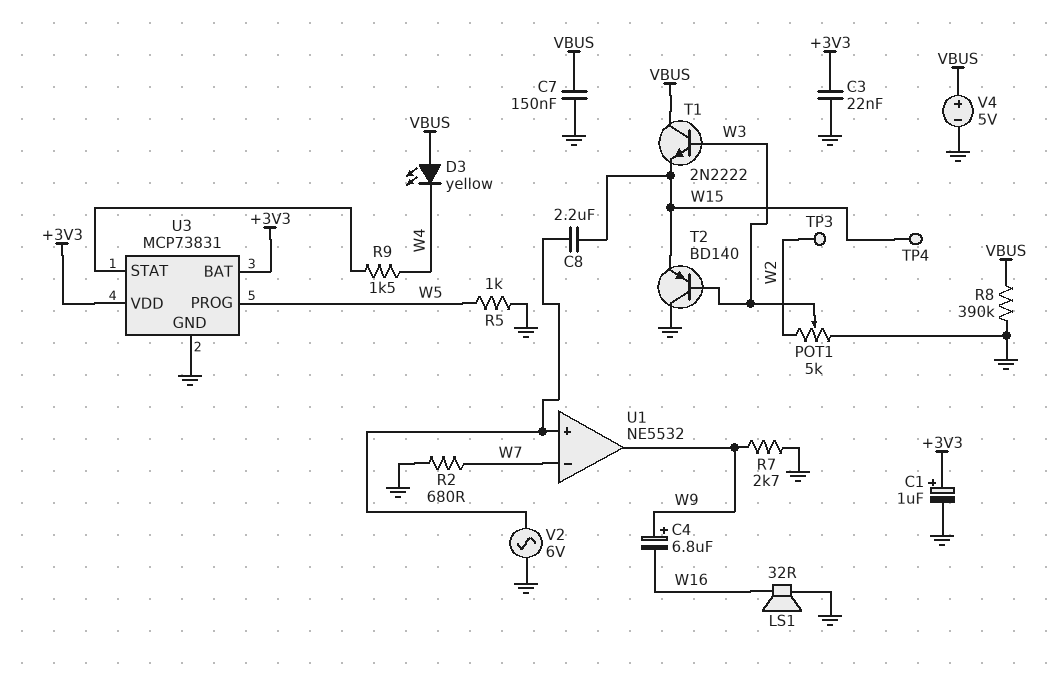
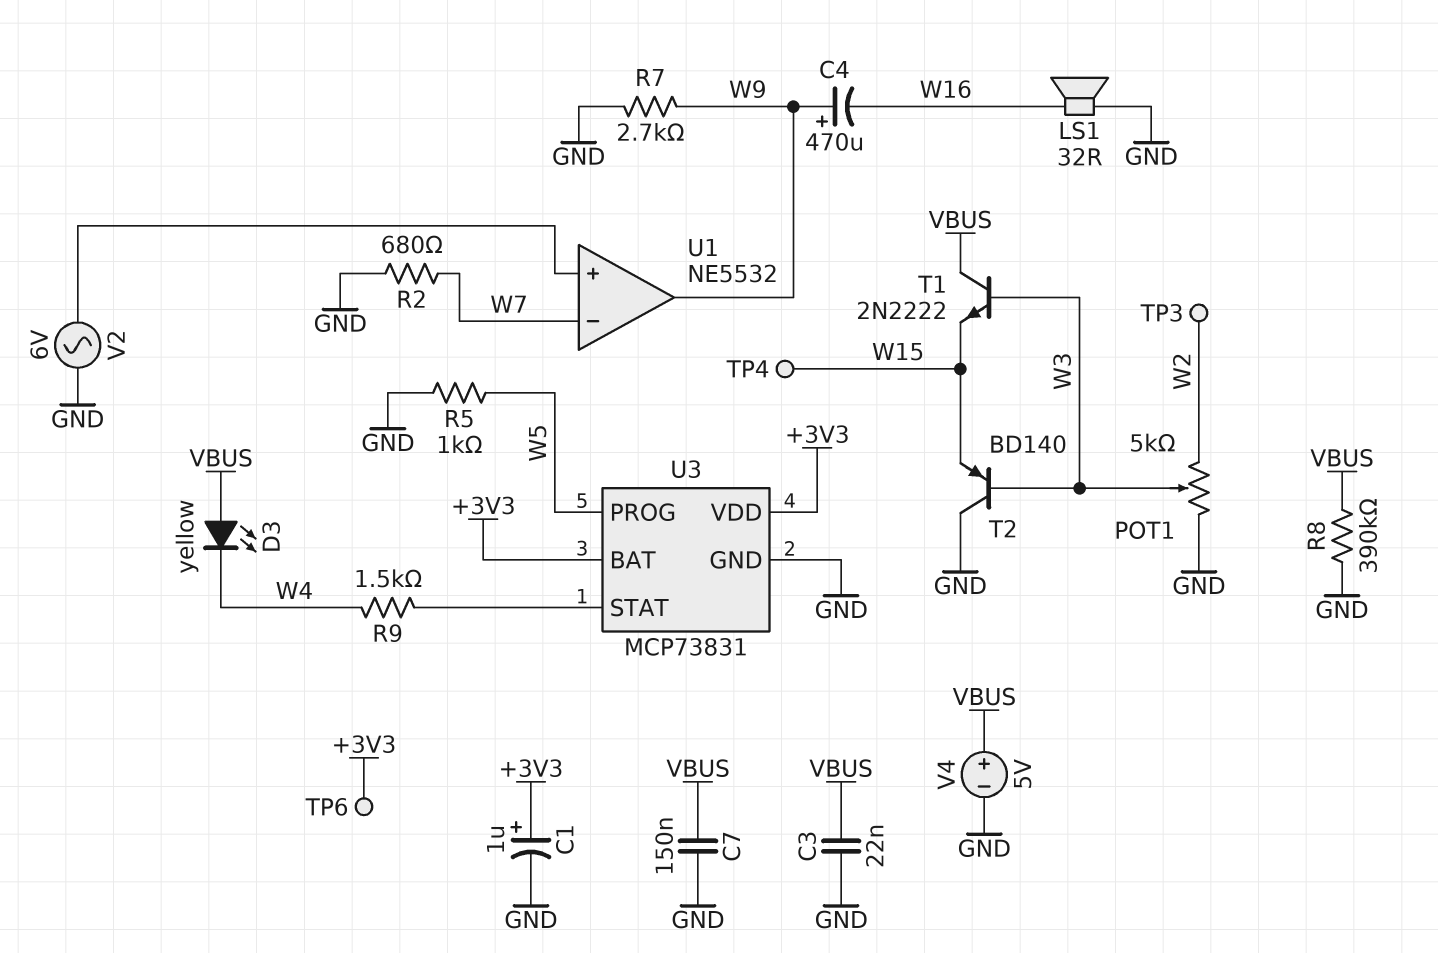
C3: 22nF (+3V3, GND) -> 22nF (GND, VBUS)
C4: 6.8uF (plus W9, minus W16) -> 470uF (plus W9, minus W16)
C8: 2.2uF (U1/in+, W15) -> none
TP6: none -> test point (+3V3)

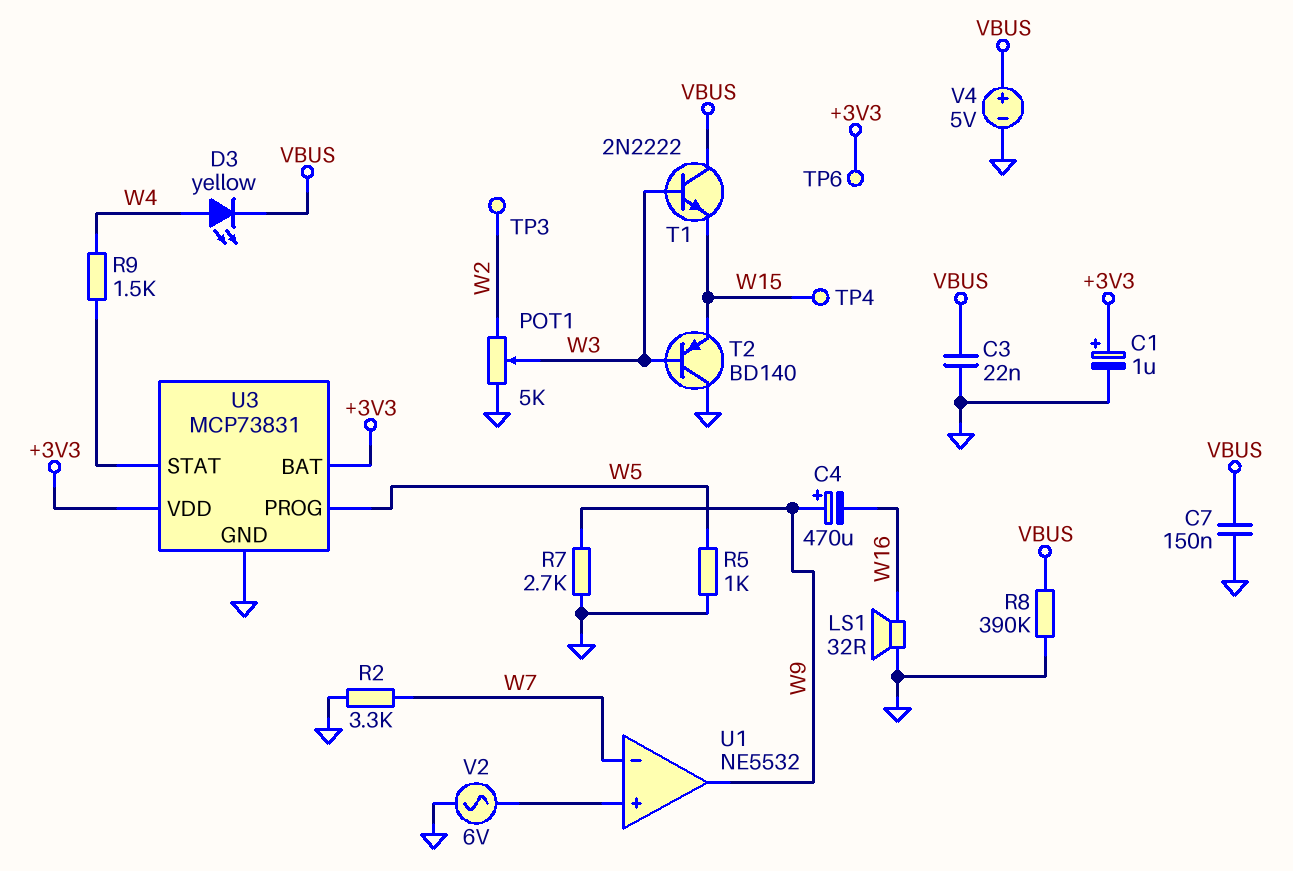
D3: LED yellow (A VBUS, K W4) -> LED yellow (A W4, K VBUS)
R2: 680 (GND, W7) -> 3.3k (GND, W7)

